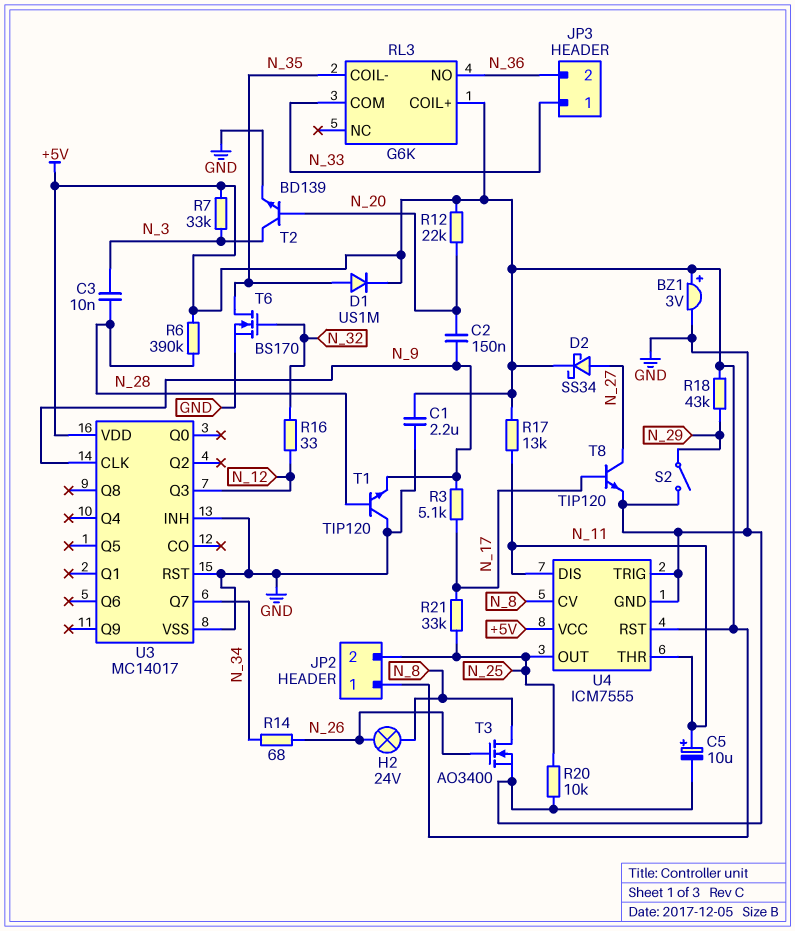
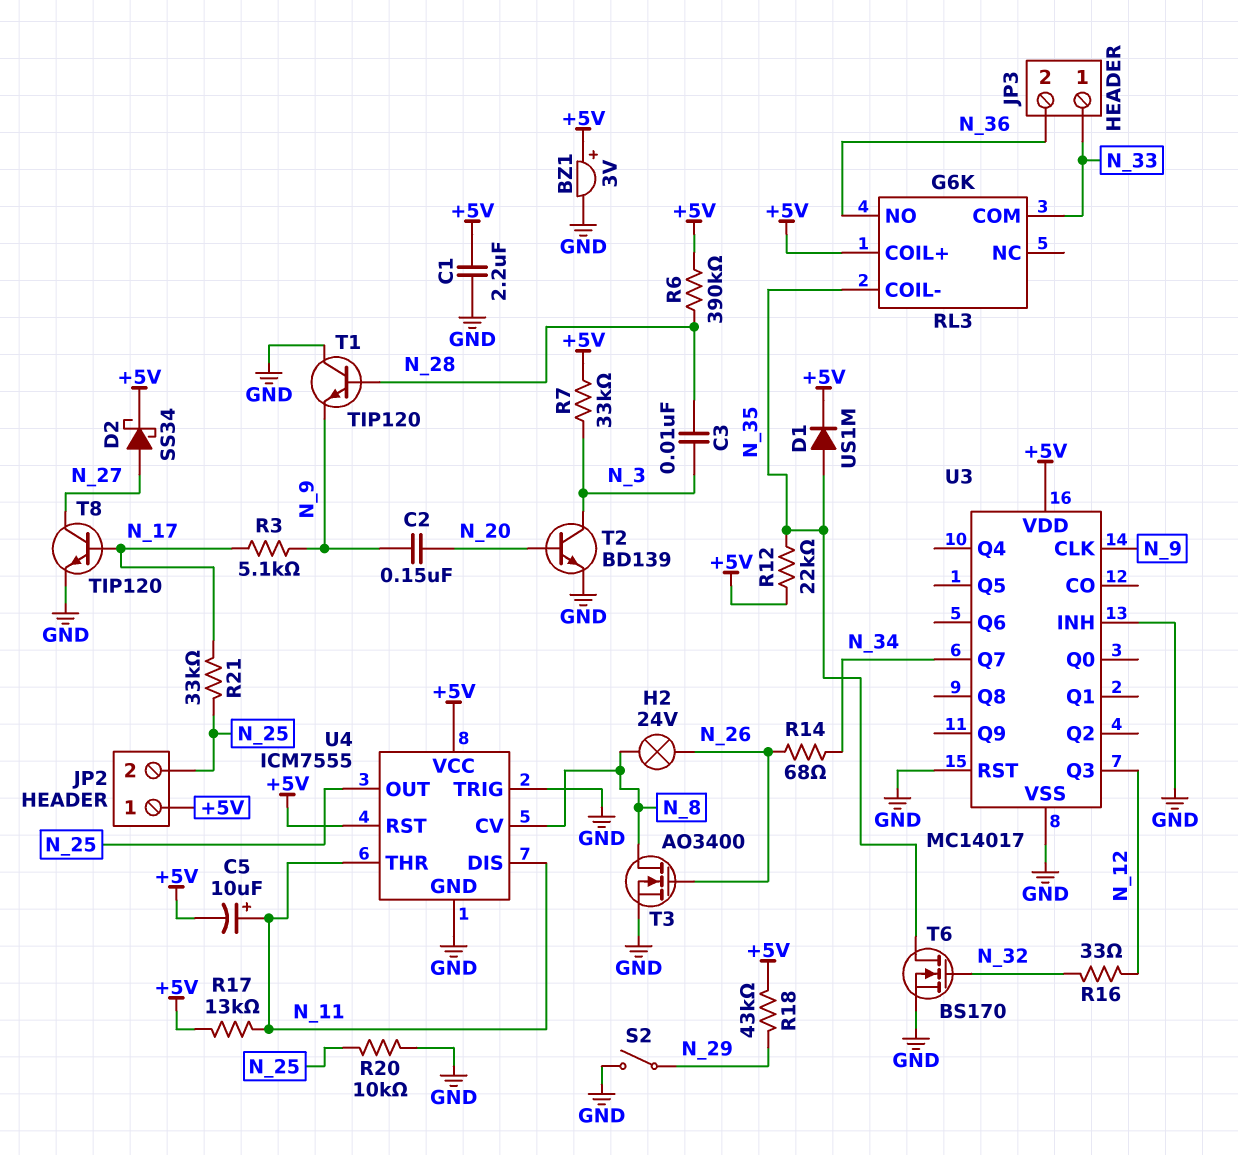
C5: 10uF (plus N_11, minus GND) -> 10uF (plus N_11, minus +5V)
R12: 22k (+5V, N_20) -> 22k (+5V, N_35)

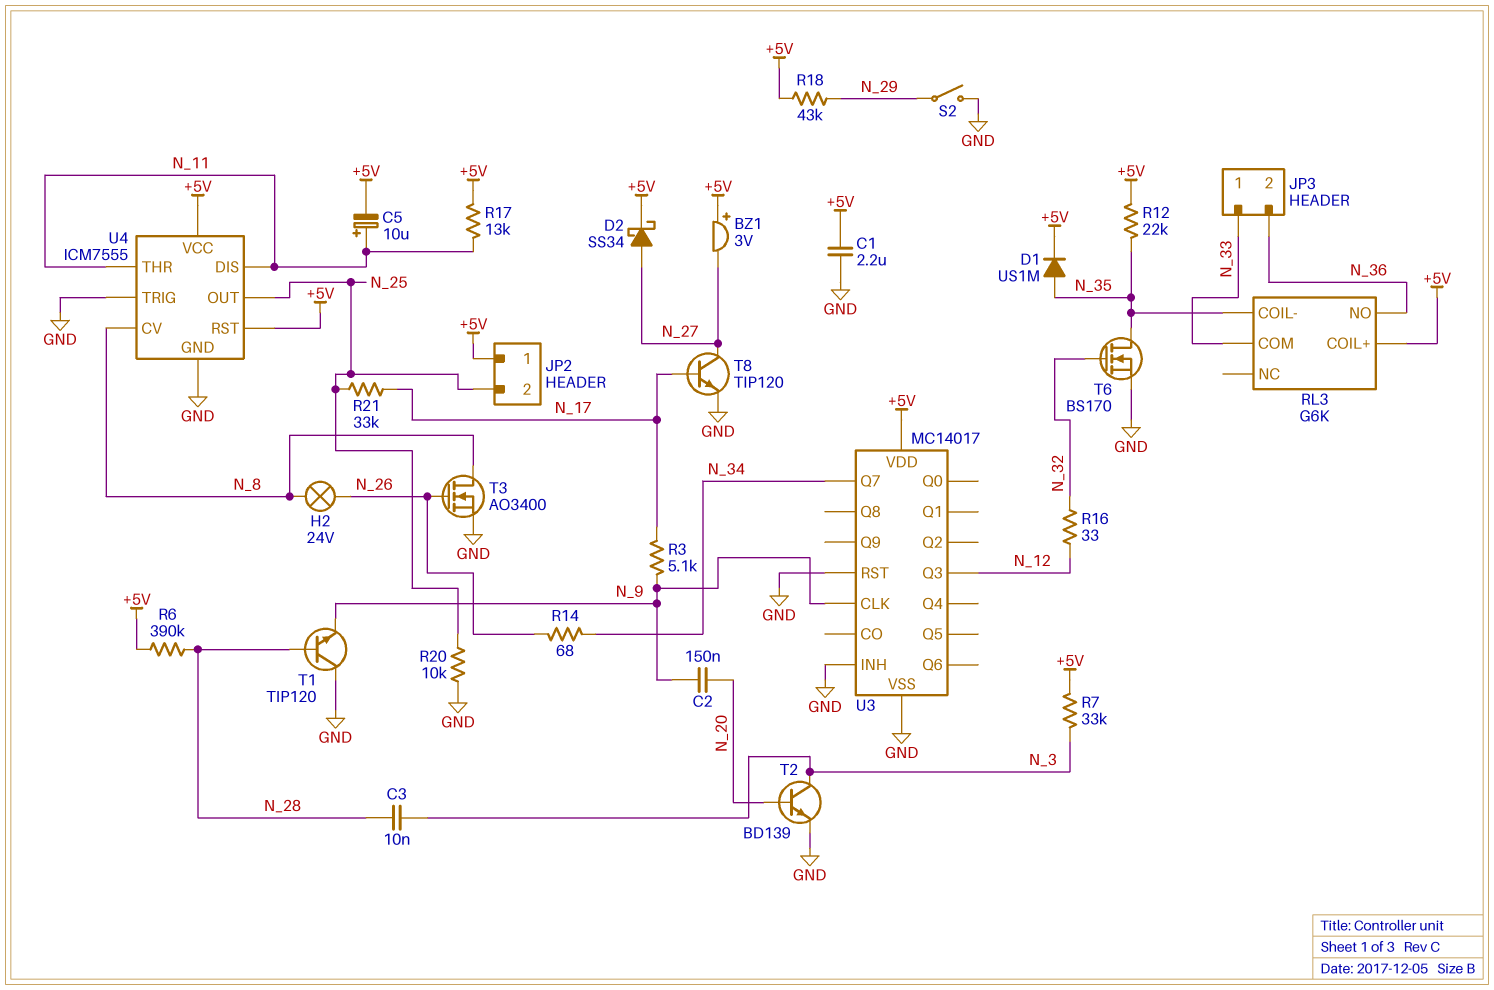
BZ1: buzzer 3V (plus +5V, minus GND) -> buzzer 3V (plus +5V, minus N_27)

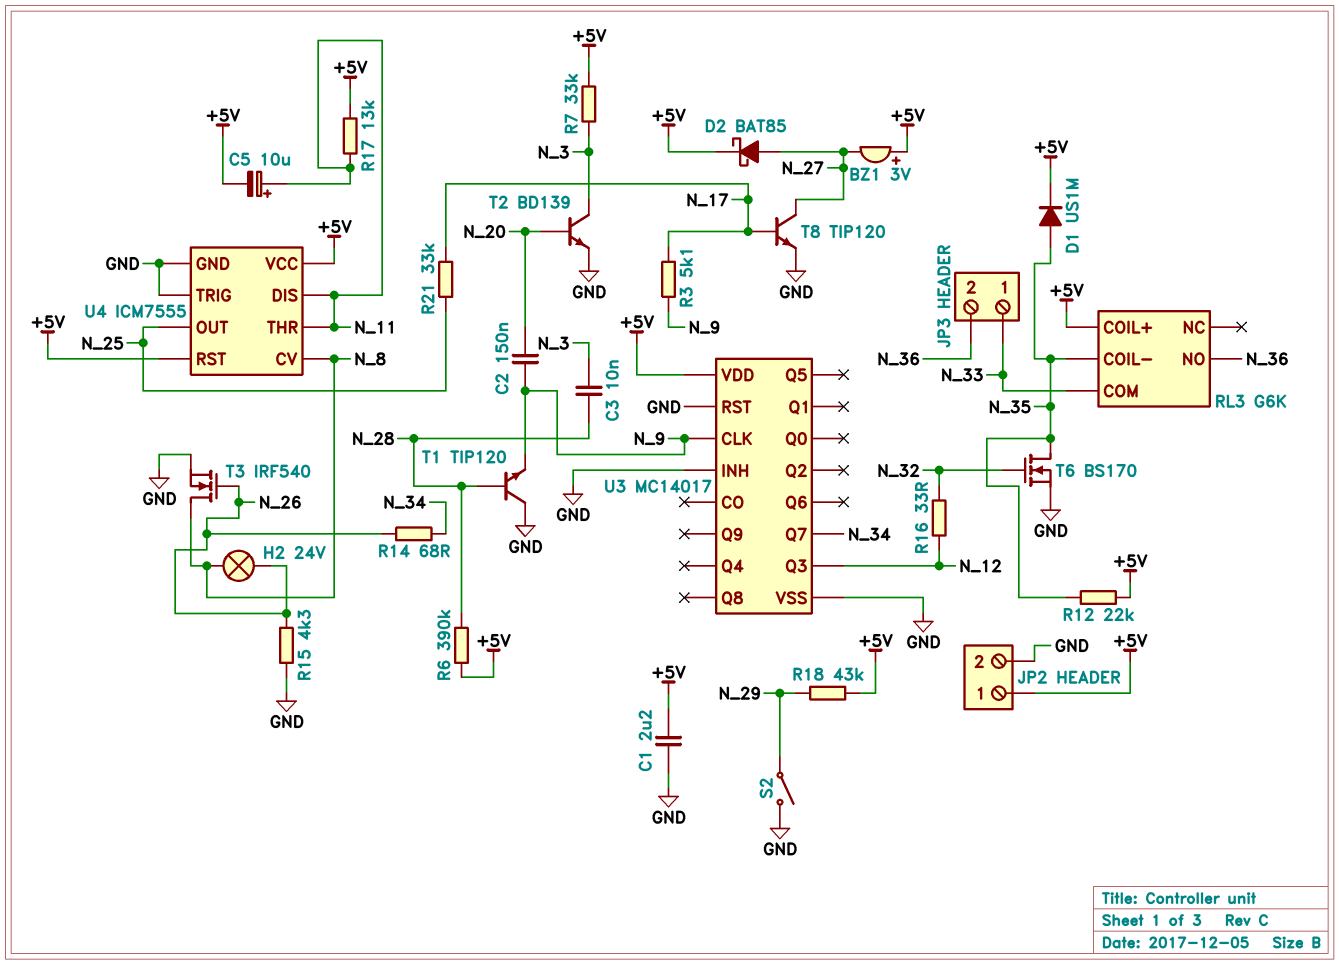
D2: schottky SS34 (A N_27, K +5V) -> schottky BAT85 (A N_27, K +5V)
JP2 pin 2: N_25 -> GND
R15: none -> 4.3k (GND, N_26)
R20: 10k (GND, N_25) -> none
T3: NMOS AO3400 (G N_26, D N_8, S GND) -> NMOS IRF540 (G N_26, D N_8, S GND)

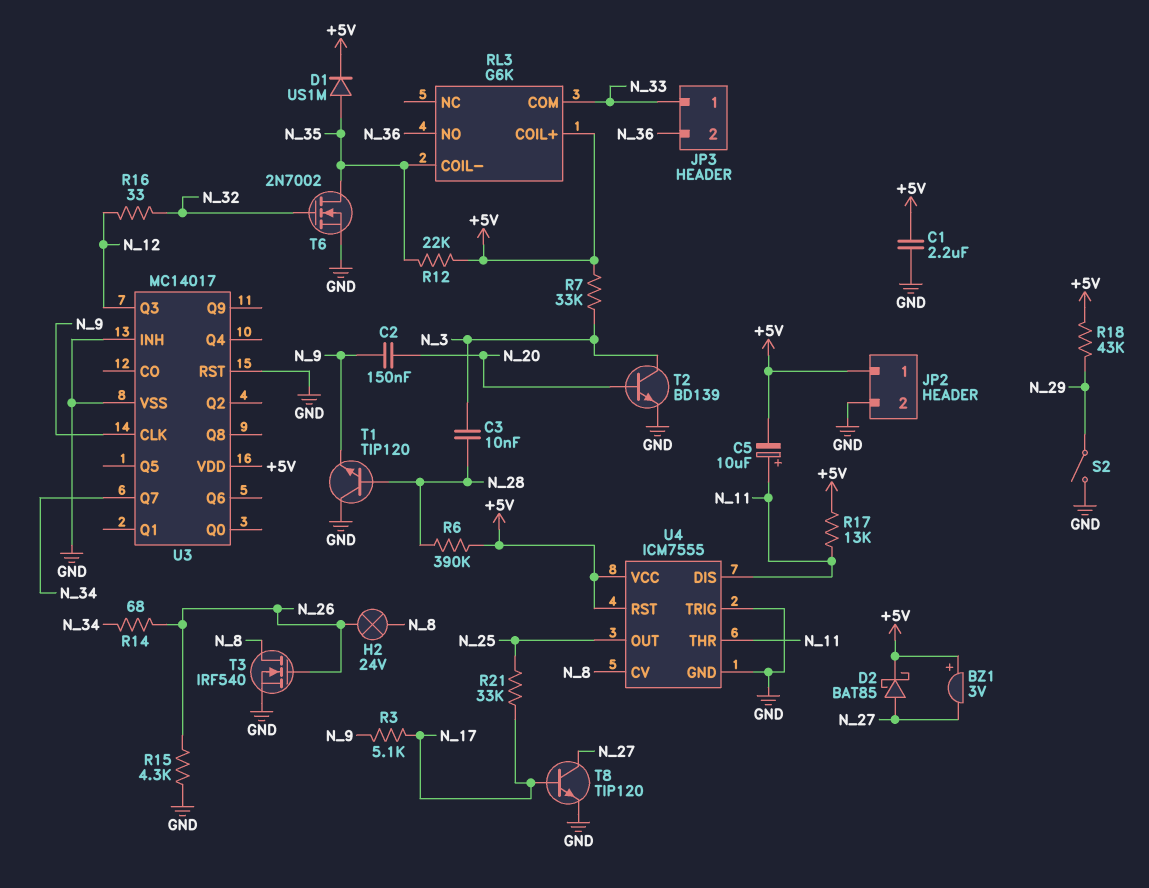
T6: NMOS BS170 (G N_32, D N_35, S GND) -> NMOS 2N7002 (G N_32, D N_35, S GND)

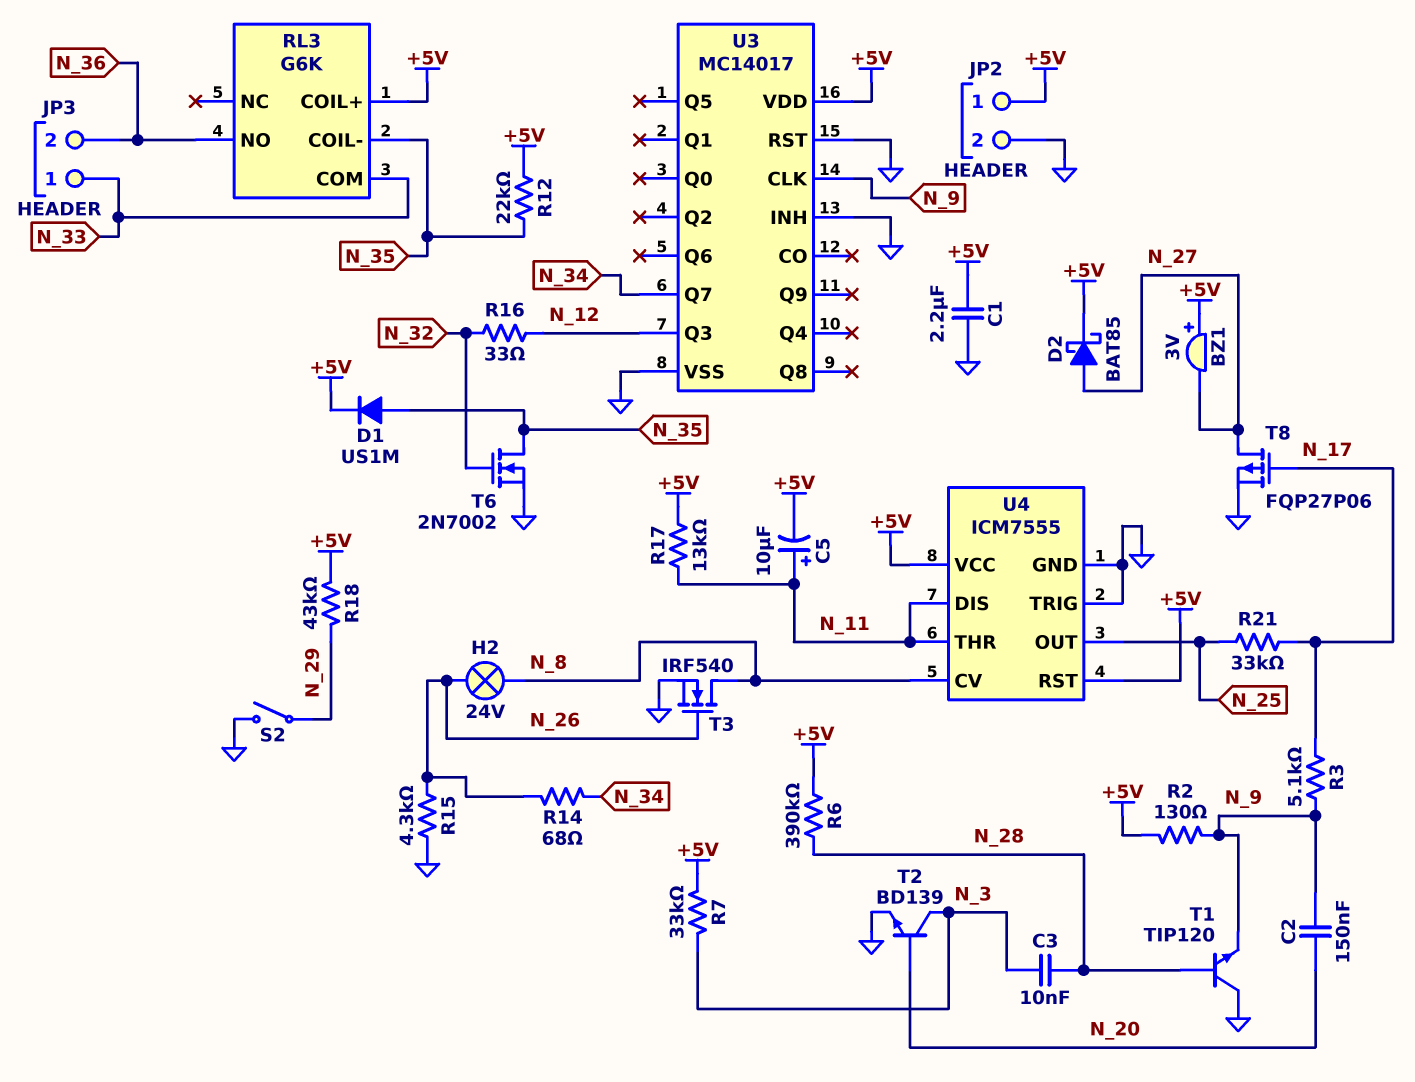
R2: none -> 130 (+5V, N_9)
T8: NPN TIP120 (B N_17, C N_27, E GND) -> PMOS FQP27P06 (G N_17, D N_27, S GND)

